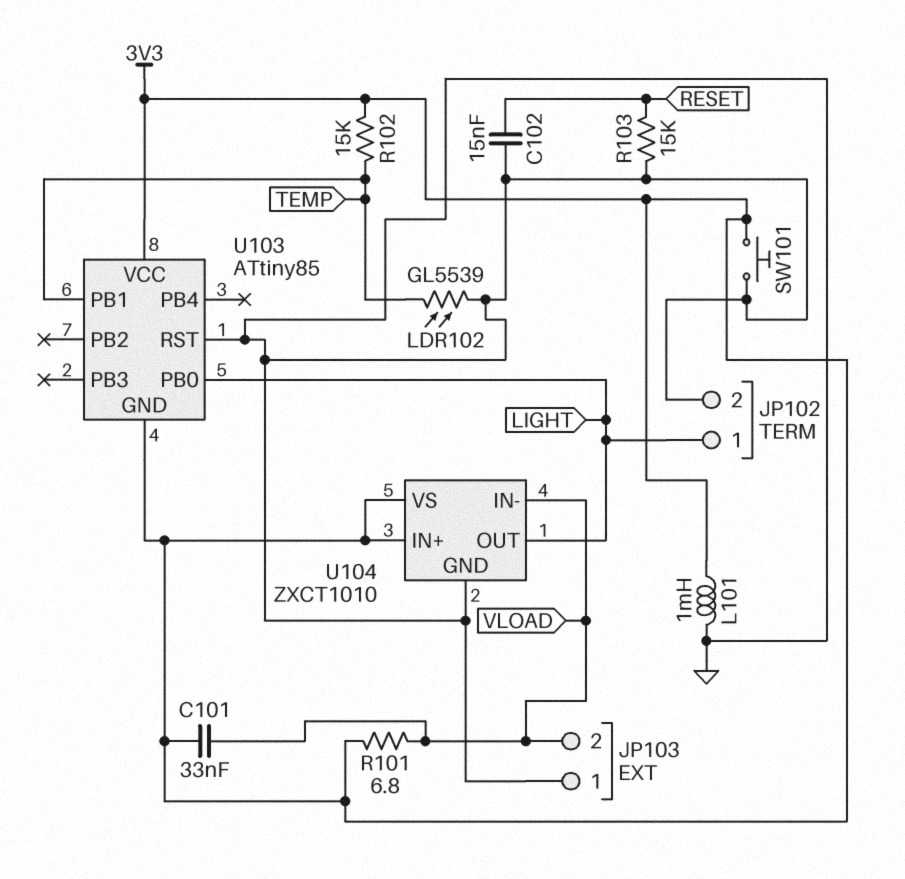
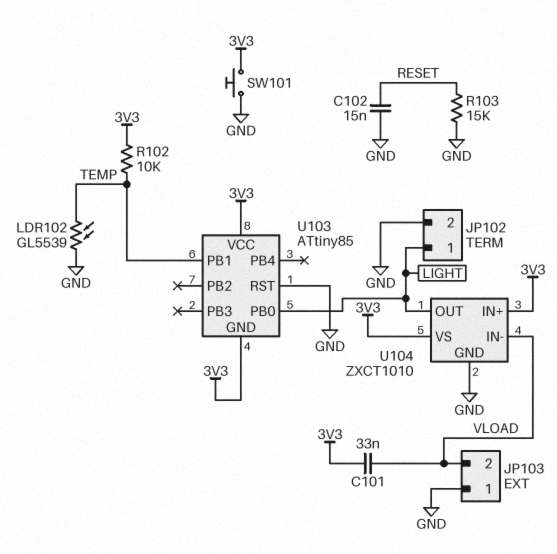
L101: 1mH (3V3, GND) -> none
R101: 6.8 (3V3, VLOAD) -> none
R102: 15k (3V3, TEMP) -> 10k (3V3, TEMP)

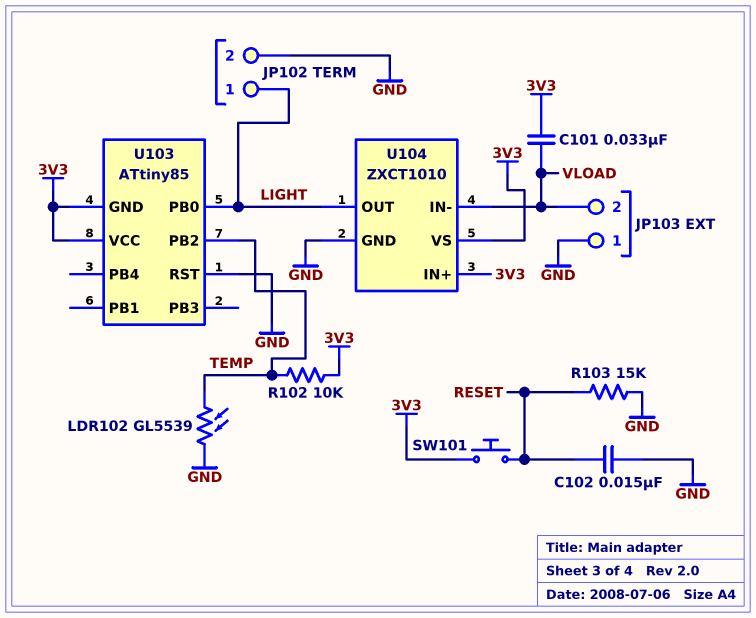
SW101: button (3V3, GND) -> button (3V3, RESET)
U103 pin PB1: TEMP -> none
U103 pin PB2: none -> TEMP

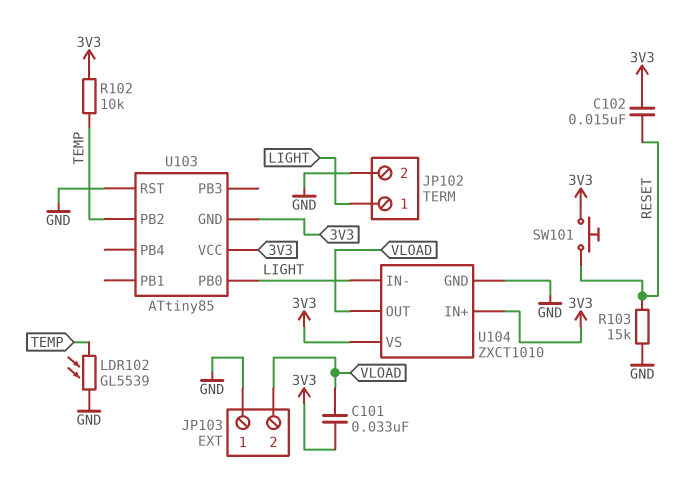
C102: 15nF (GND, RESET) -> 15nF (3V3, RESET)
U104 pin IN-: VLOAD -> LIGHT
U104 pin OUT: LIGHT -> VLOAD

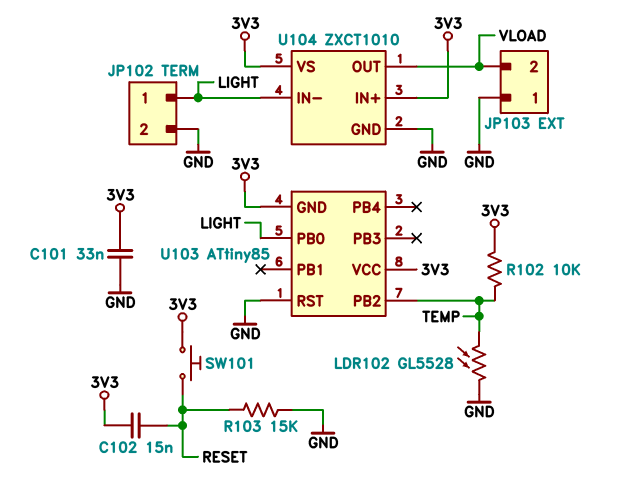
C101: 33nF (3V3, VLOAD) -> 33nF (3V3, GND)
LDR102: GL5539 (GND, TEMP) -> GL5528 (GND, TEMP)

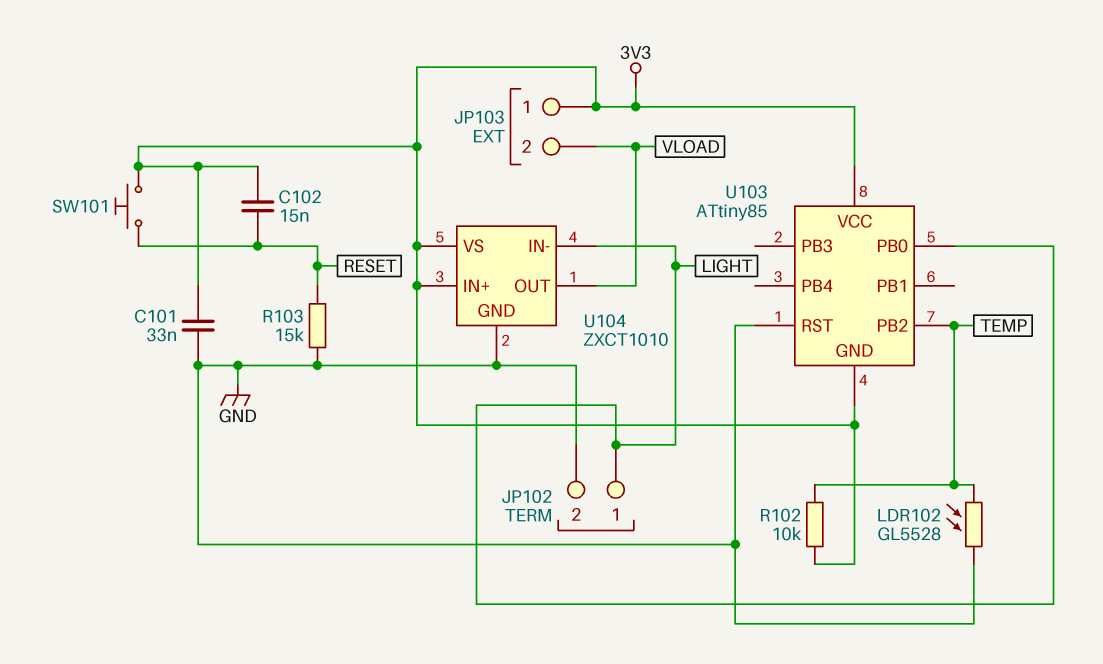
JP103 pin 1: GND -> 3V3

